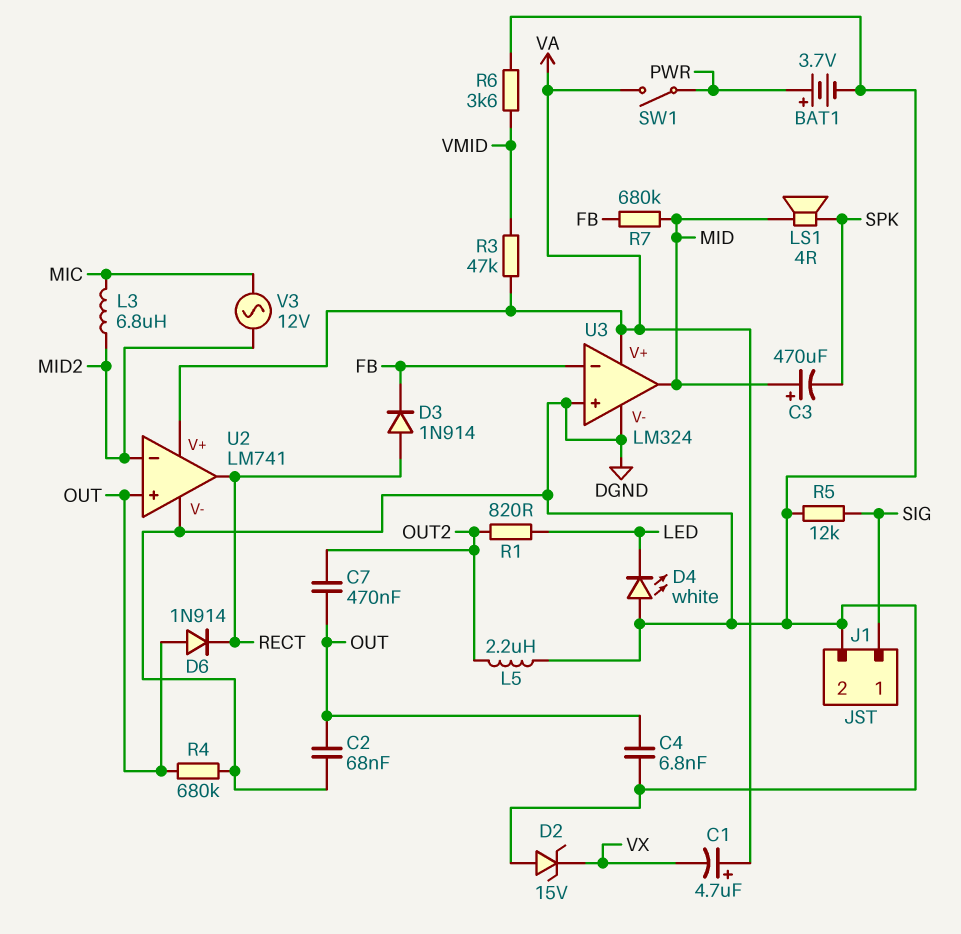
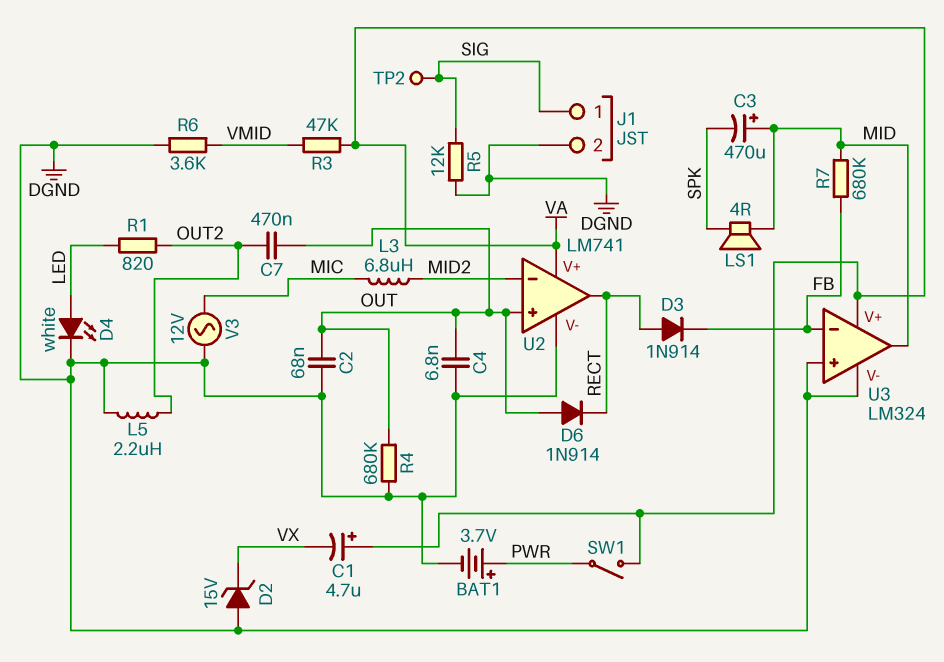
D4: LED white (A DGND, K LED) -> LED white (A LED, K DGND)
TP2: none -> test point (SIG)
V3: AC 12V (MIC, MID2) -> AC 12V (DGND, MIC)

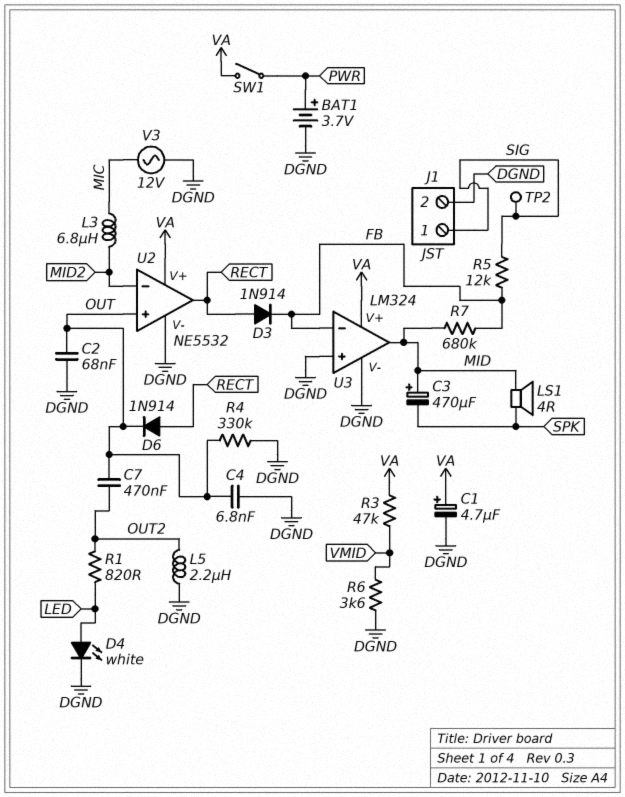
C1: 4.7uF (plus VA, minus VX) -> 4.7uF (plus VA, minus DGND)
D2: zener 15V (A DGND, K VX) -> none
D6: diode 1N914 (A OUT, K RECT) -> diode 1N914 (A RECT, K OUT)
R4: 680k (DGND, OUT) -> 330k (DGND, OUT)
R5: 12k (DGND, SIG) -> 12k (FB, SIG)
U2: LM741 -> NE5532

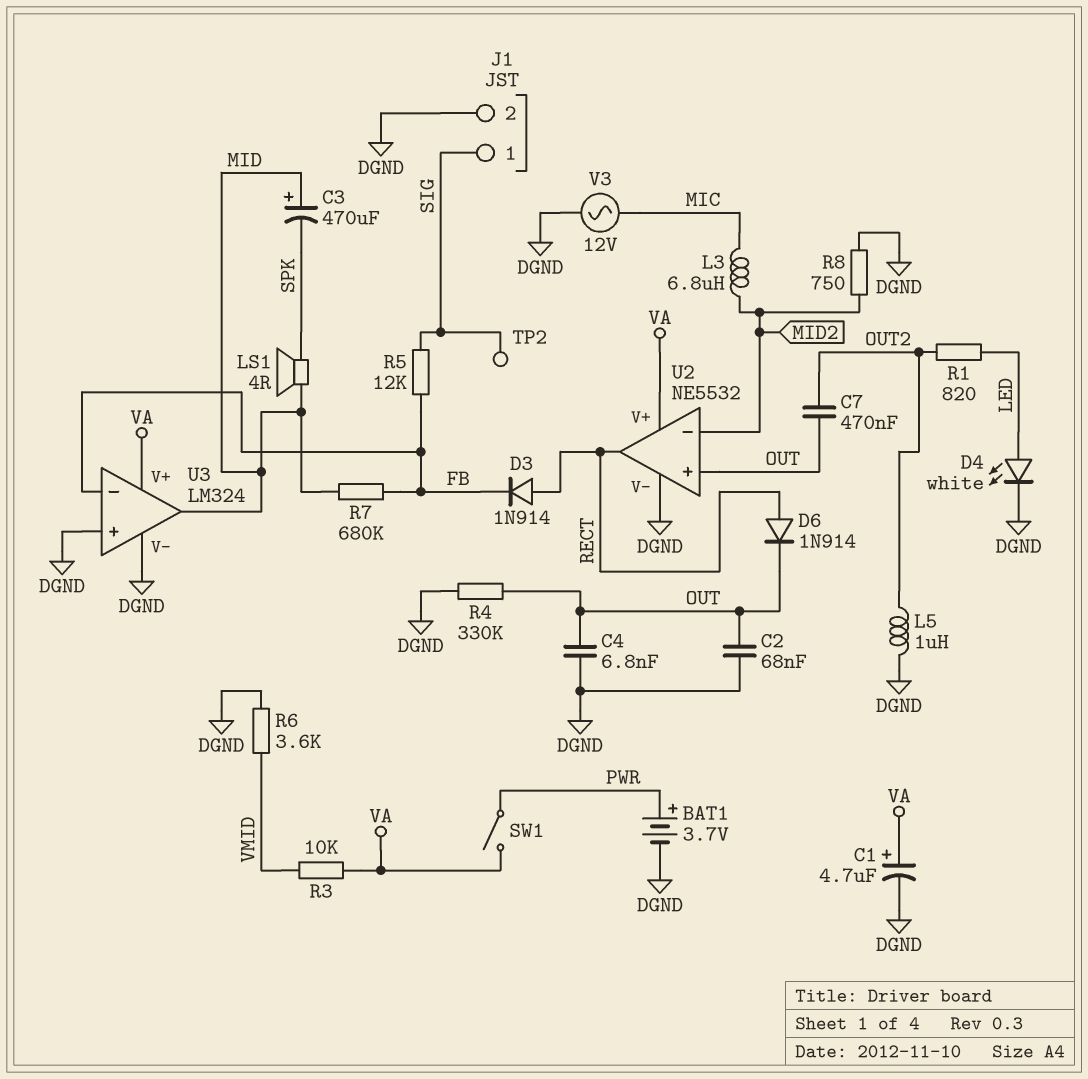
L5: 2.2uH (DGND, OUT2) -> 1uH (DGND, OUT2)
R3: 47k (VA, VMID) -> 10k (VA, VMID)
R8: none -> 750 (DGND, MID2)

